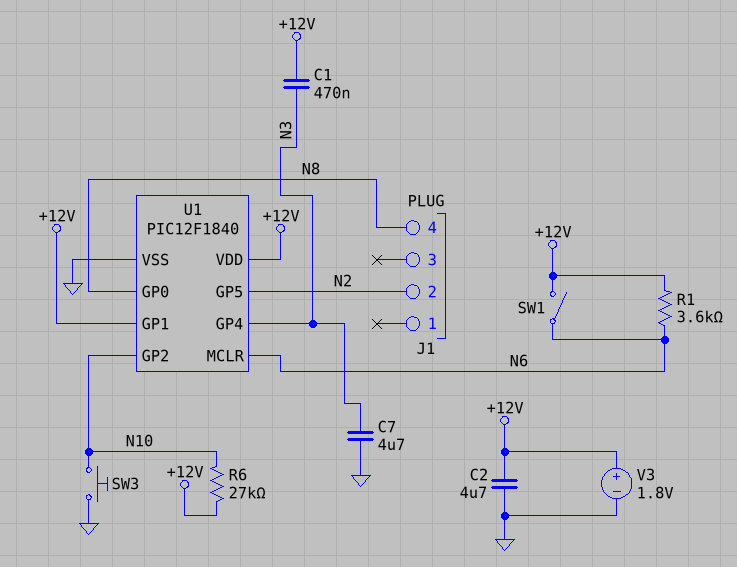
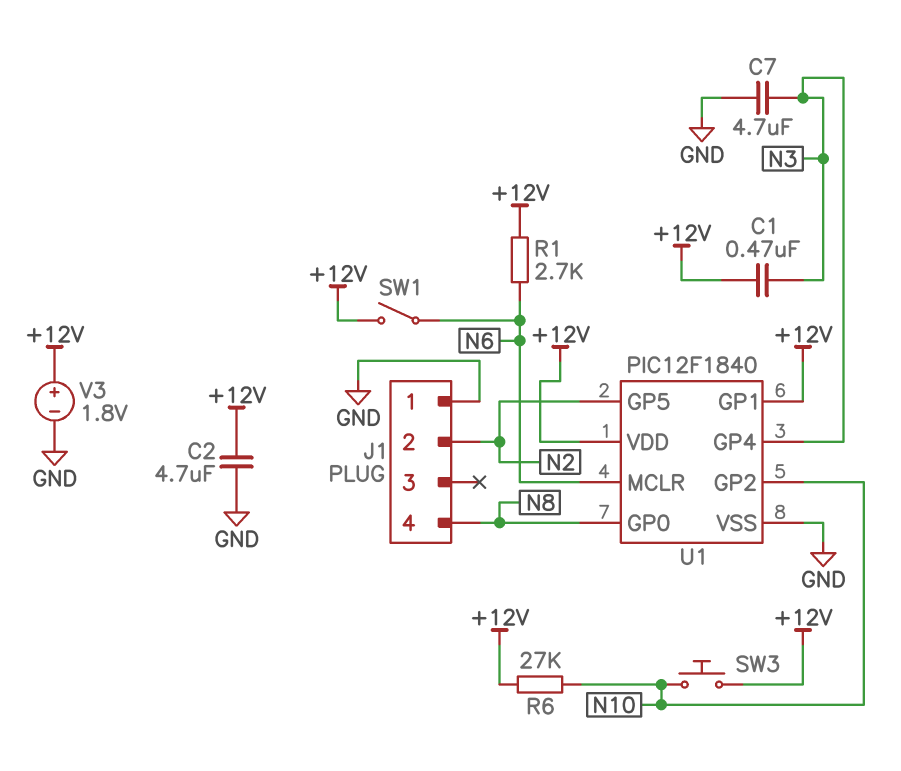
J1 pin 1: none -> GND
R1: 3.6k (+12V, N6) -> 2.7k (+12V, N6)
SW3: button (GND, N10) -> button (+12V, N10)

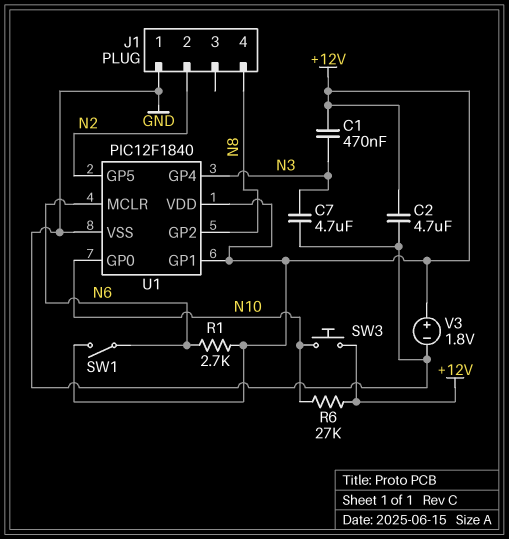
U1 pin GP0: N8 -> N10
U1 pin GP2: N10 -> N8

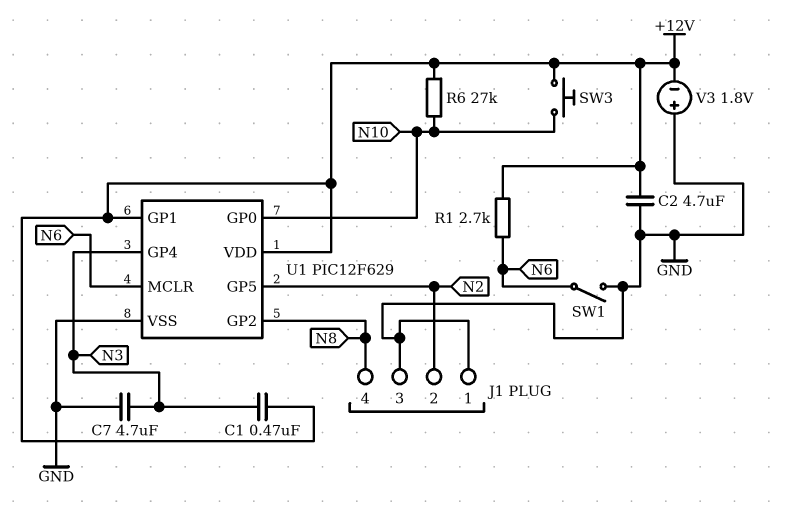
J1 pin 3: none -> GND
SW1: switch (+12V, N6) -> switch (GND, N6)
U1: PIC12F1840 -> PIC12F629
V3: 1.8V (plus +12V, minus GND) -> 1.8V (plus GND, minus +12V)

